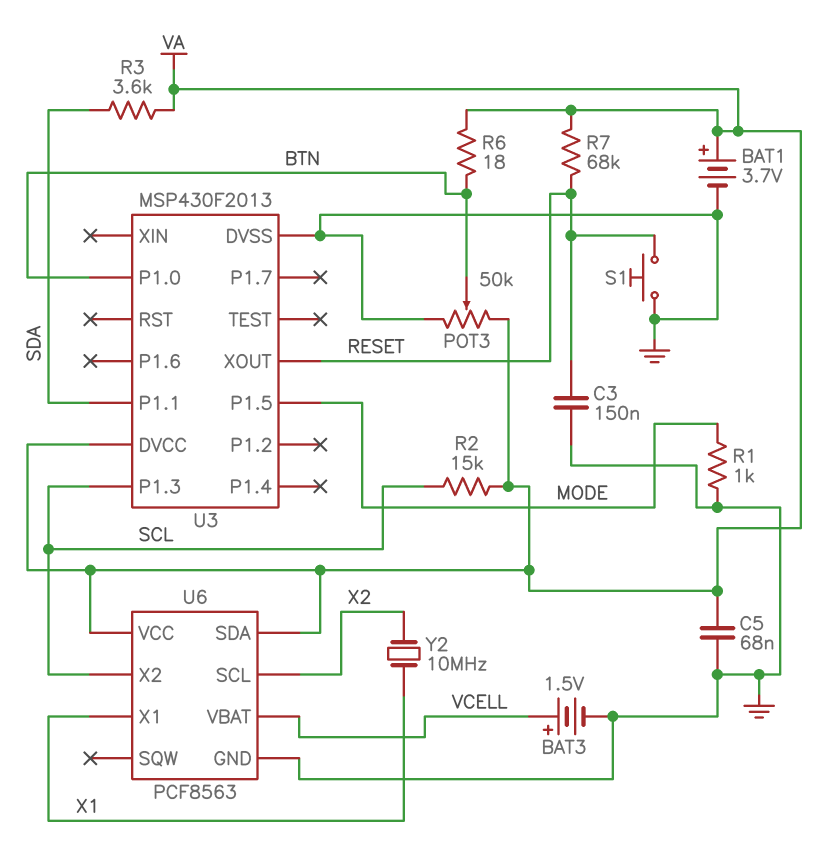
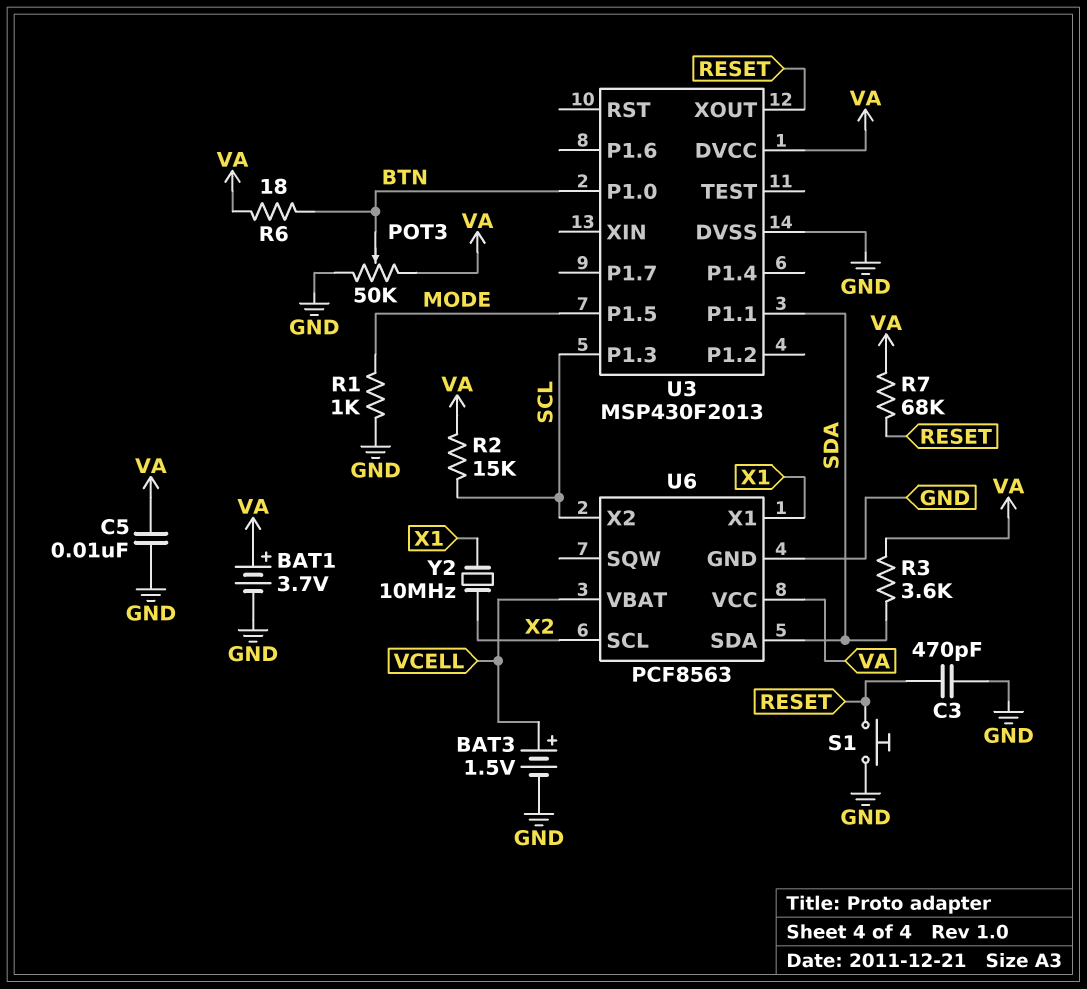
C3: 150nF (GND, RESET) -> 470pF (GND, RESET)
C5: 68nF (GND, VA) -> 10nF (GND, VA)
U6 pin SDA: VA -> SDA

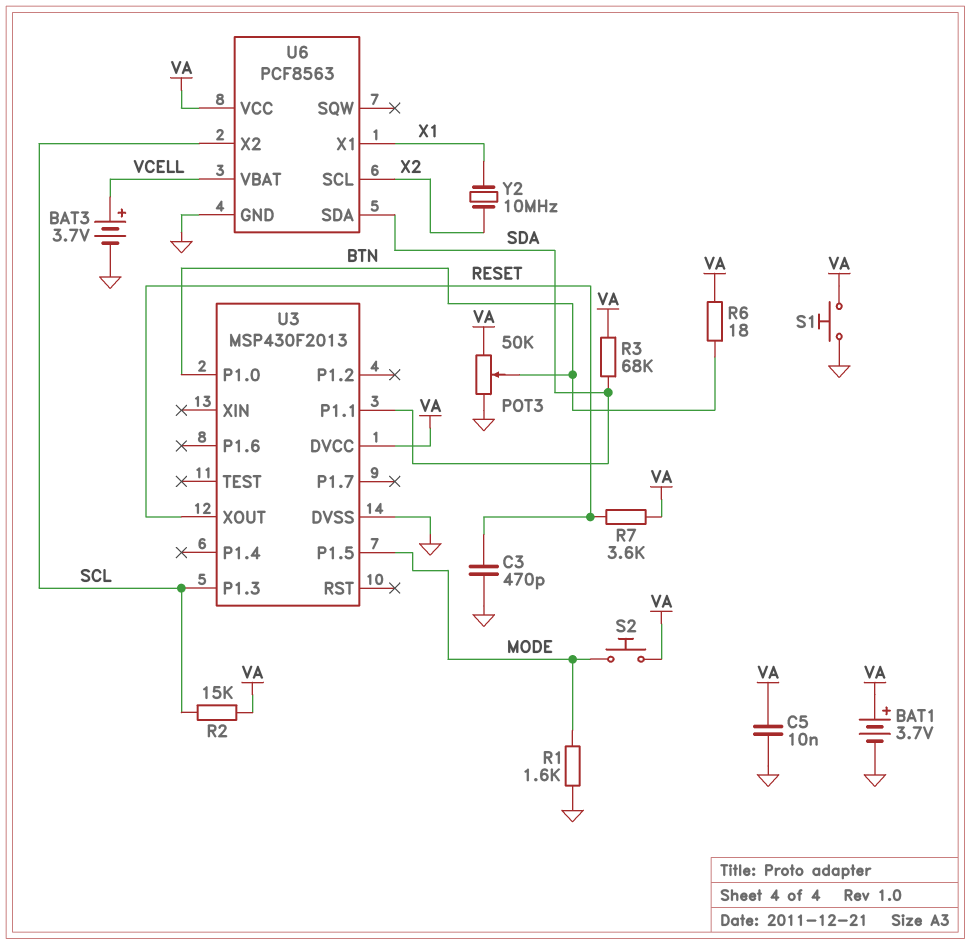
BAT3: 1.5V (plus VCELL, minus GND) -> 3.7V (plus VCELL, minus GND)
R1: 1k (GND, MODE) -> 1.6k (GND, MODE)
R3: 3.6k (SDA, VA) -> 68k (SDA, VA)
R7: 68k (RESET, VA) -> 3.6k (RESET, VA)
S1: button (GND, RESET) -> button (GND, VA)
S2: none -> button (MODE, VA)

